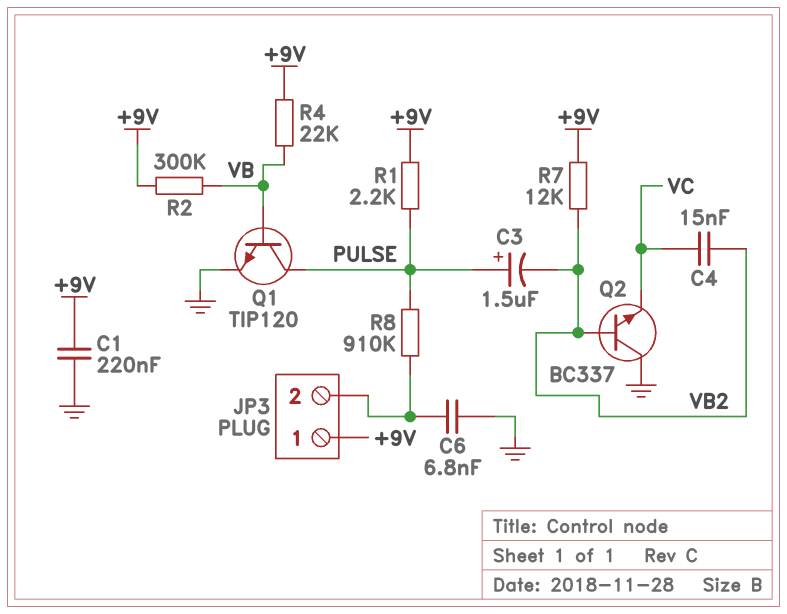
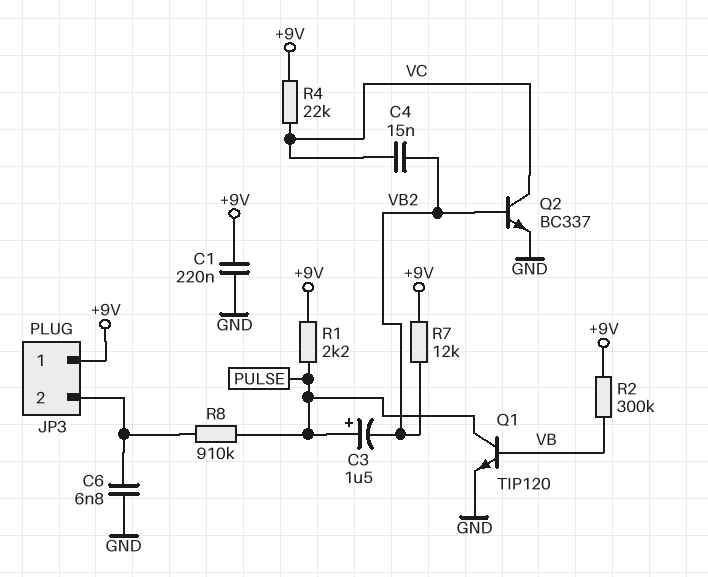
Q2: NPN BC337 (B VB2, C GND, E VC) -> NPN BC337 (B VB2, C VC, E GND)
R4: 22k (+9V, VB) -> 22k (+9V, VC)

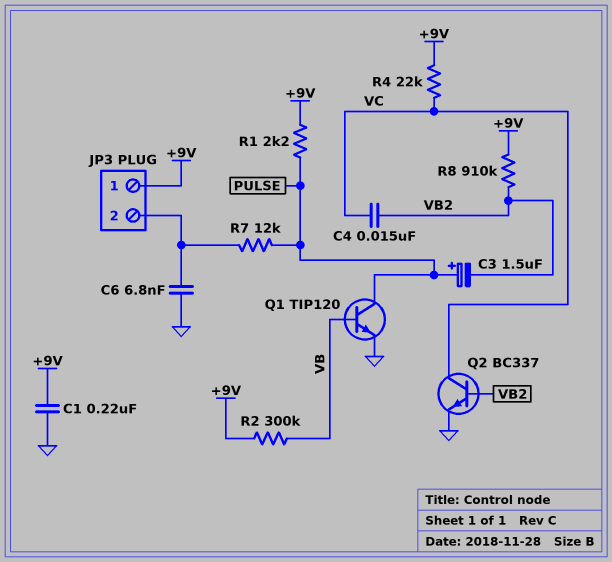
R7: 12k (+9V, VB2) -> 12k (JP3/2, PULSE)
R8: 910k (JP3/2, PULSE) -> 910k (+9V, VB2)

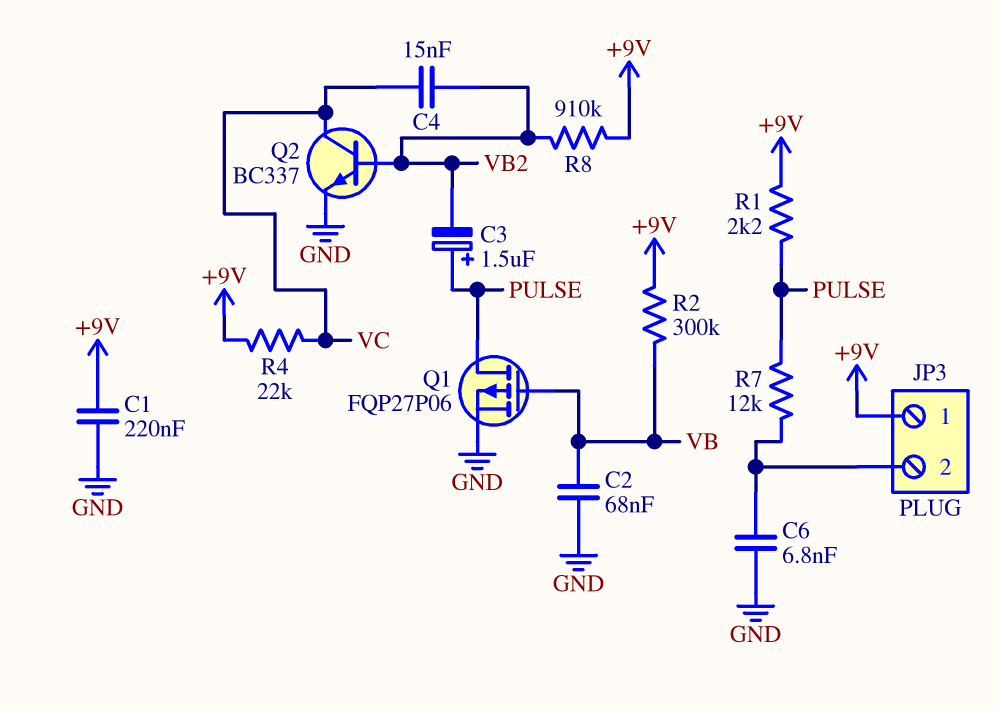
C2: none -> 68nF (GND, VB)
Q1: NPN TIP120 (B VB, C PULSE, E GND) -> PMOS FQP27P06 (G VB, D PULSE, S GND)

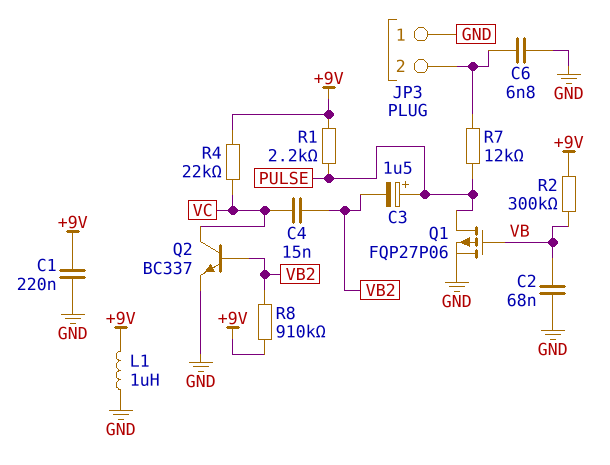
JP3 pin 1: +9V -> GND
L1: none -> 1uH (+9V, GND)

